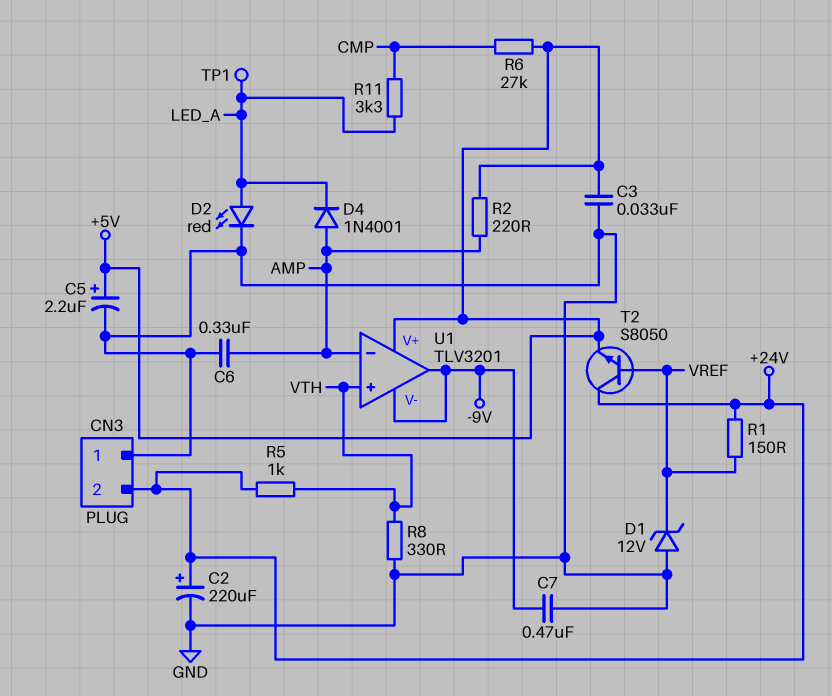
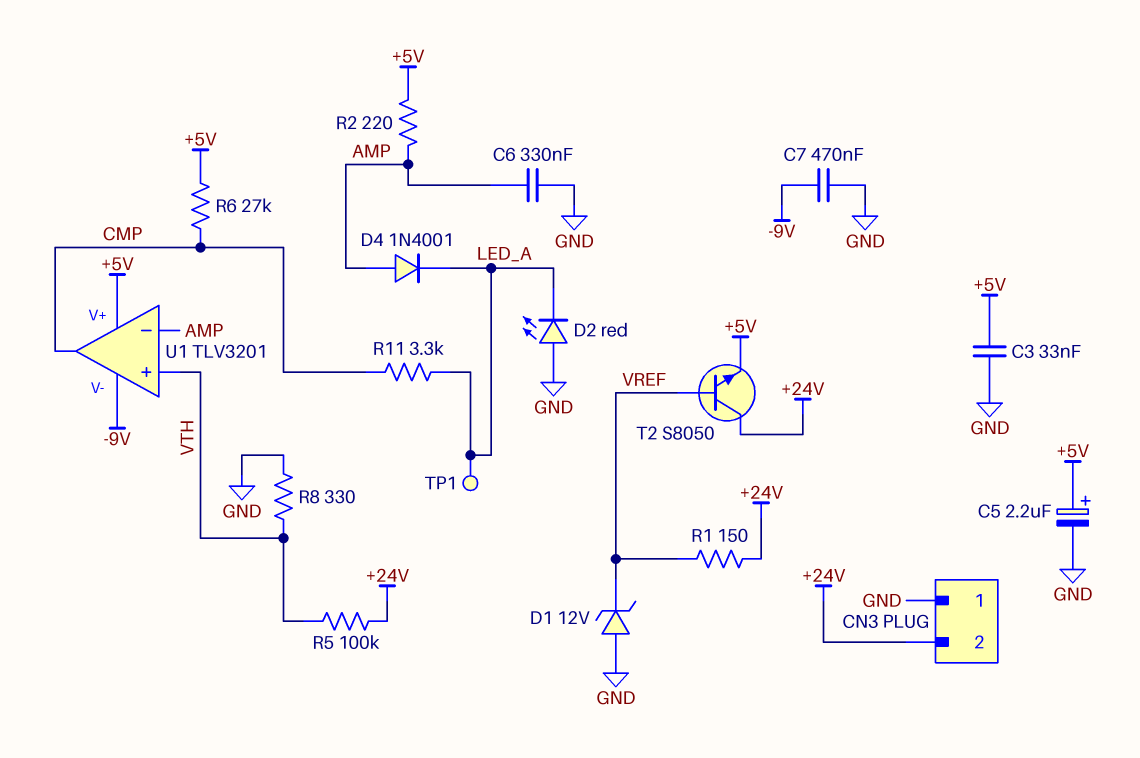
C2: 220uF (plus +24V, minus GND) -> none
D2: LED red (A LED_A, K GND) -> LED red (A GND, K LED_A)
R5: 1k (+24V, VTH) -> 100k (+24V, VTH)
U1 pin out: -9V -> CMP

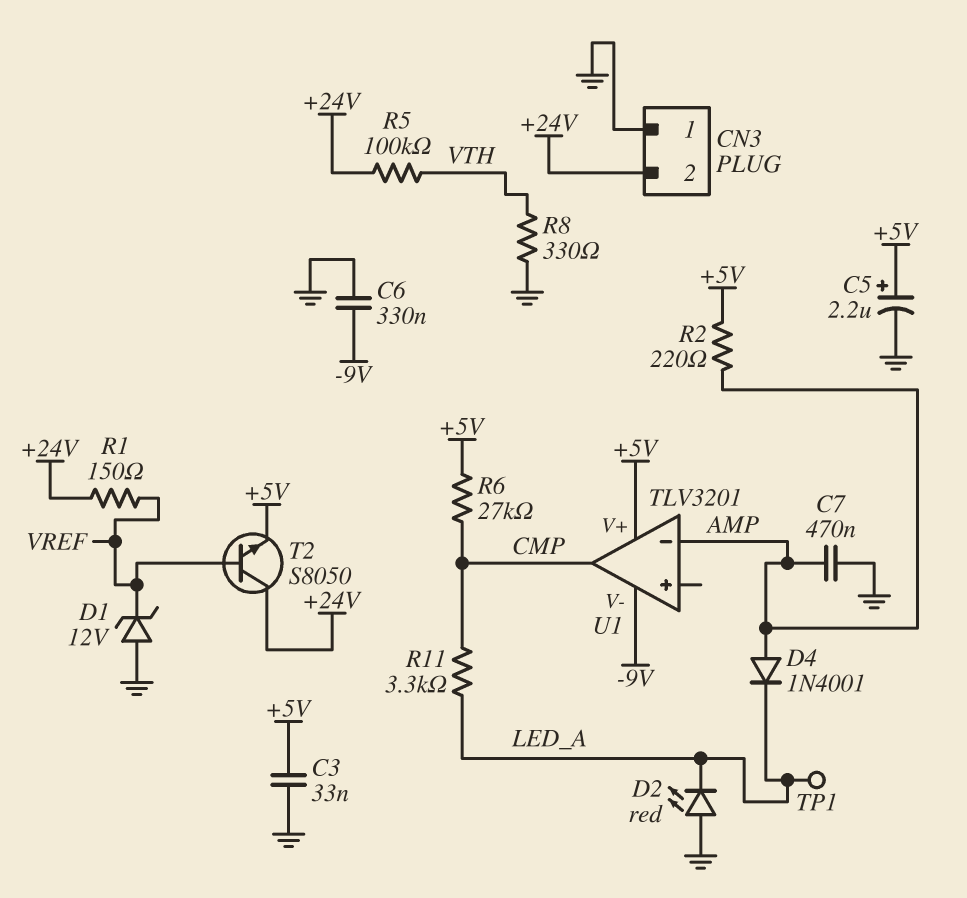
C6: 330nF (AMP, GND) -> 330nF (-9V, GND)
C7: 470nF (-9V, GND) -> 470nF (AMP, GND)
U1 pin in+: VTH -> none

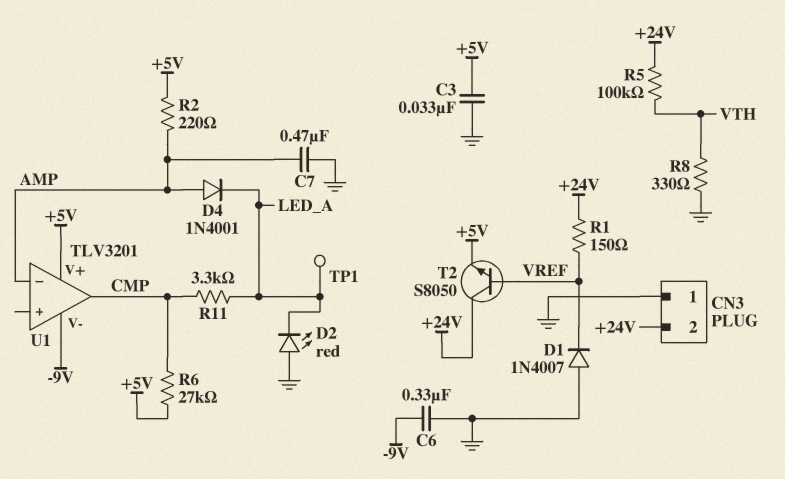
C5: 2.2uF (plus +5V, minus GND) -> none
D1: zener 12V (A GND, K VREF) -> diode 1N4007 (A GND, K VREF)

